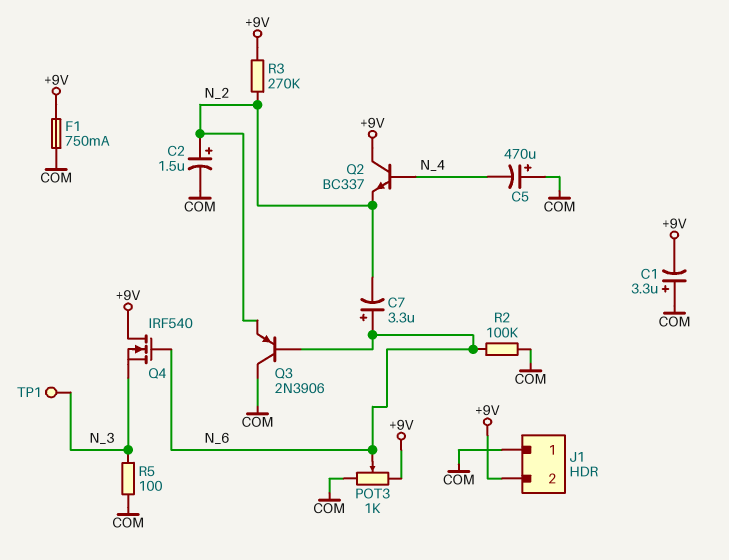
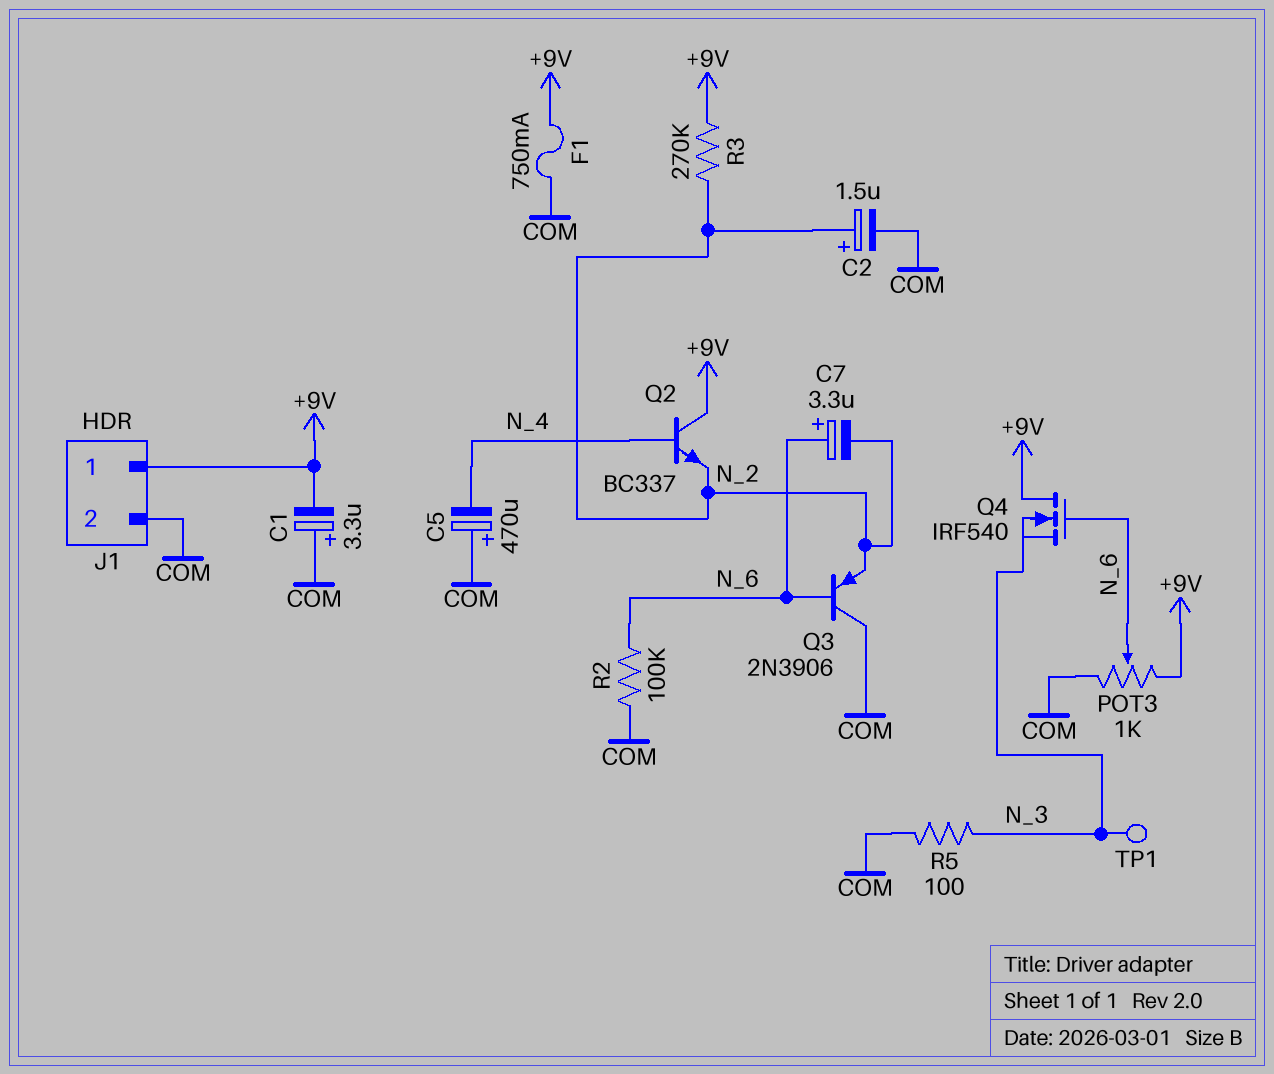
J1 pin 1: COM -> +9V
J1 pin 2: +9V -> COM

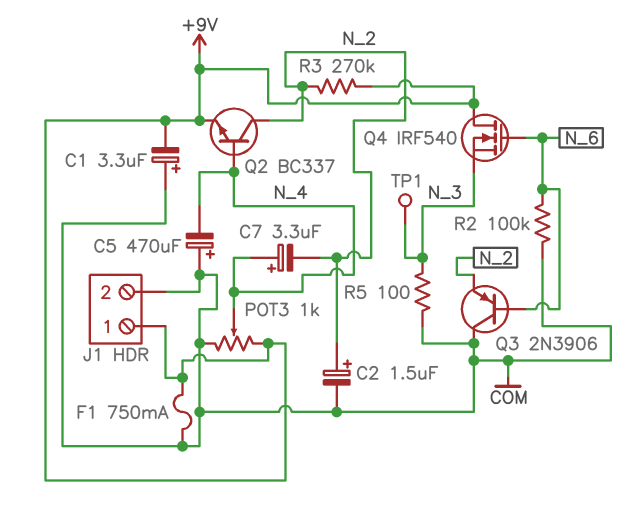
C7: 3.3uF (plus N_6, minus N_2) -> 3.3uF (plus N_4, minus N_2)
POT3: 1k (+9V, COM, wiper N_6) -> 1k (+9V, COM, wiper N_4)
Q2: NPN BC337 (B N_4, C +9V, E N_2) -> NPN BC337 (B N_4, C N_2, E +9V)

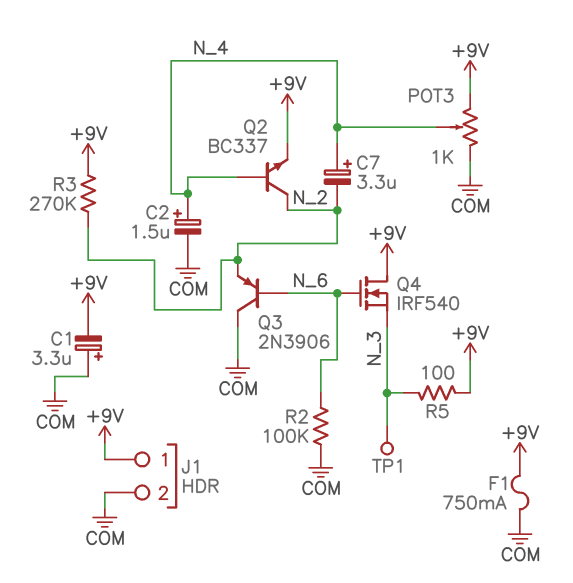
C2: 1.5uF (plus N_2, minus COM) -> 1.5uF (plus N_4, minus COM)
C5: 470uF (plus COM, minus N_4) -> none
R5: 100 (COM, N_3) -> 100 (+9V, N_3)

